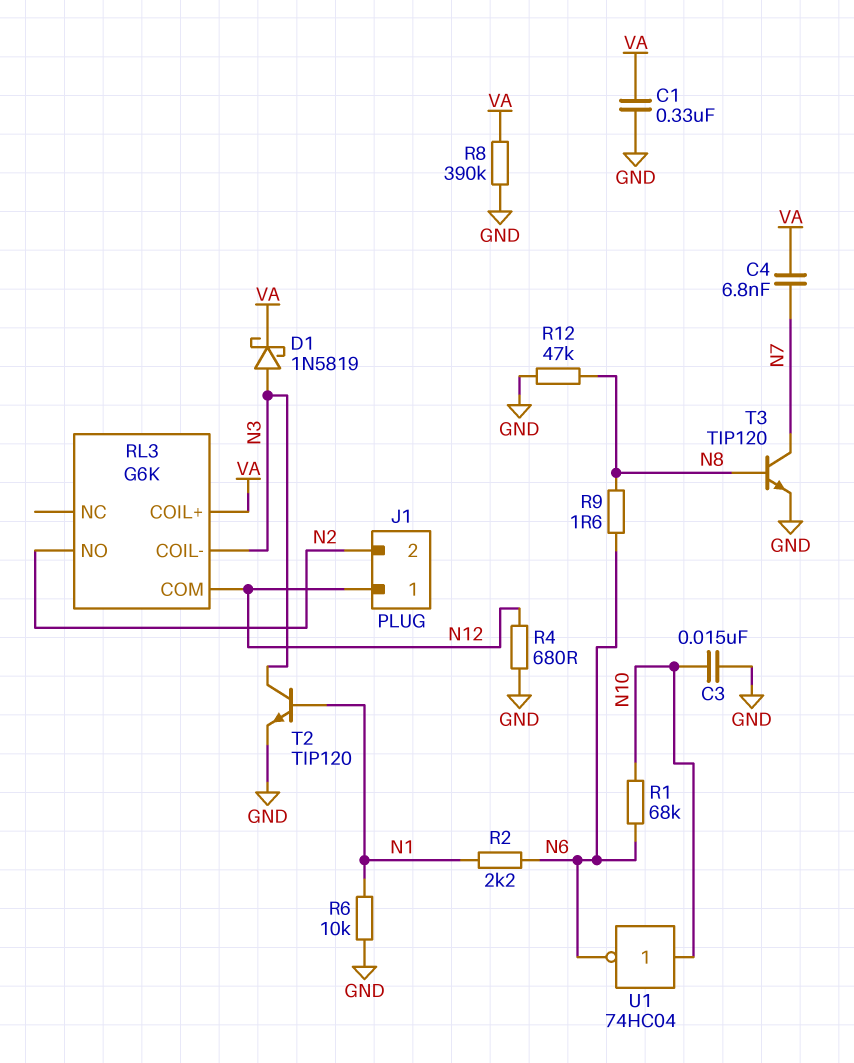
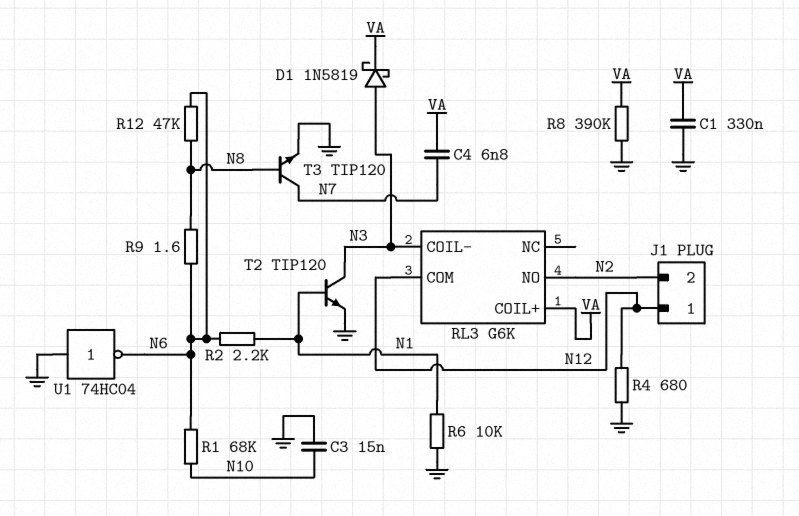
R12: 47k (GND, N8) -> 47k (N6, N8)
U1: NOT 74HC04 (in N10, out N6) -> NOT 74HC04 (in GND, out N6)

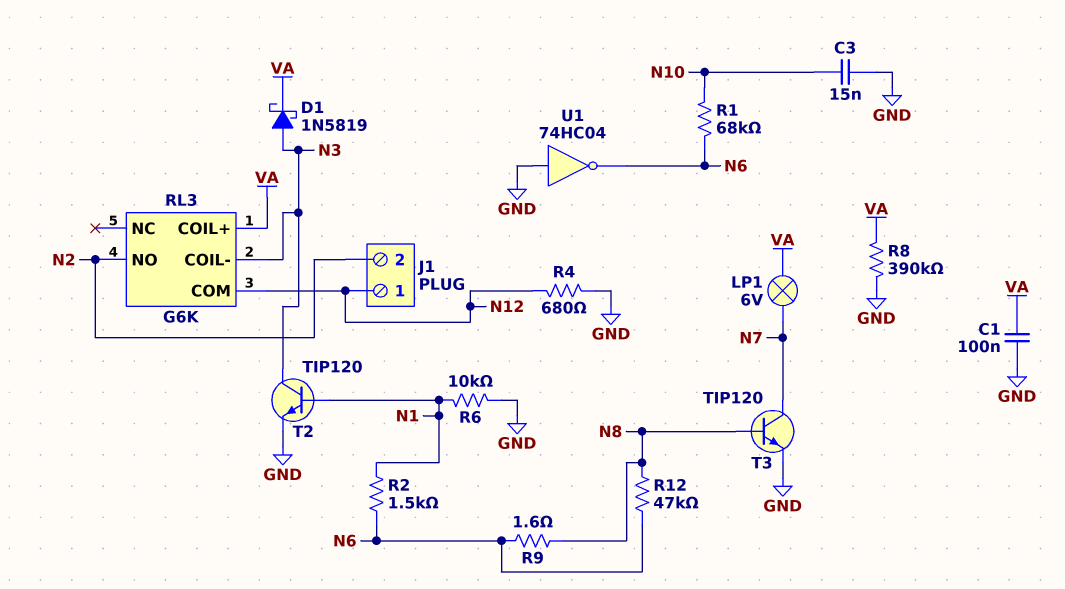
C1: 330nF (GND, VA) -> 100nF (GND, VA)
C4: 6.8nF (N7, VA) -> none
LP1: none -> lamp 6V (N7, VA)
R2: 2.2k (N1, N6) -> 1.5k (N1, N6)

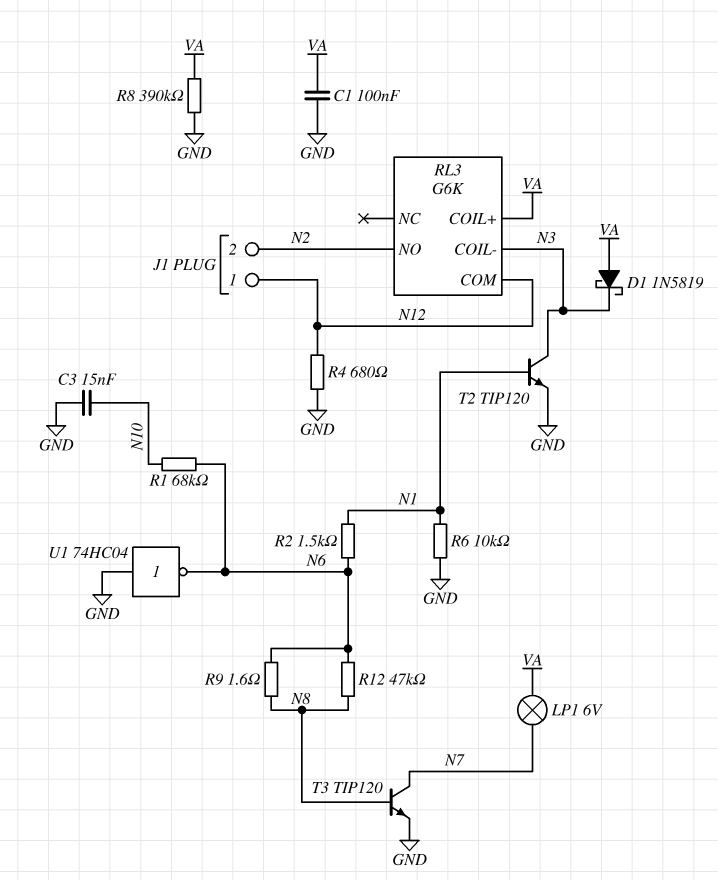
D1: schottky 1N5819 (A N3, K VA) -> schottky 1N5819 (A VA, K N3)

